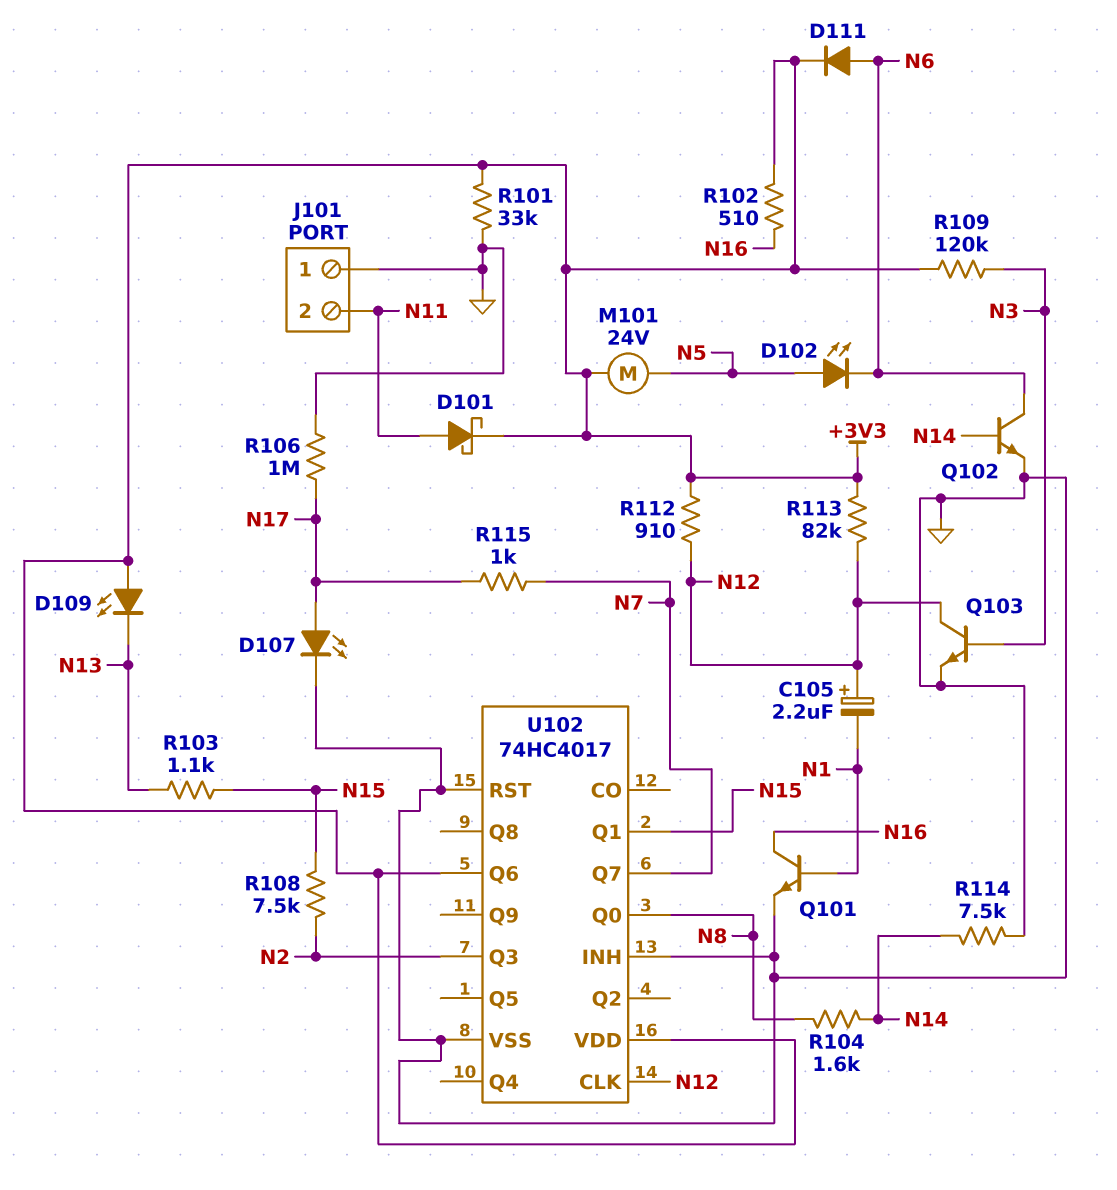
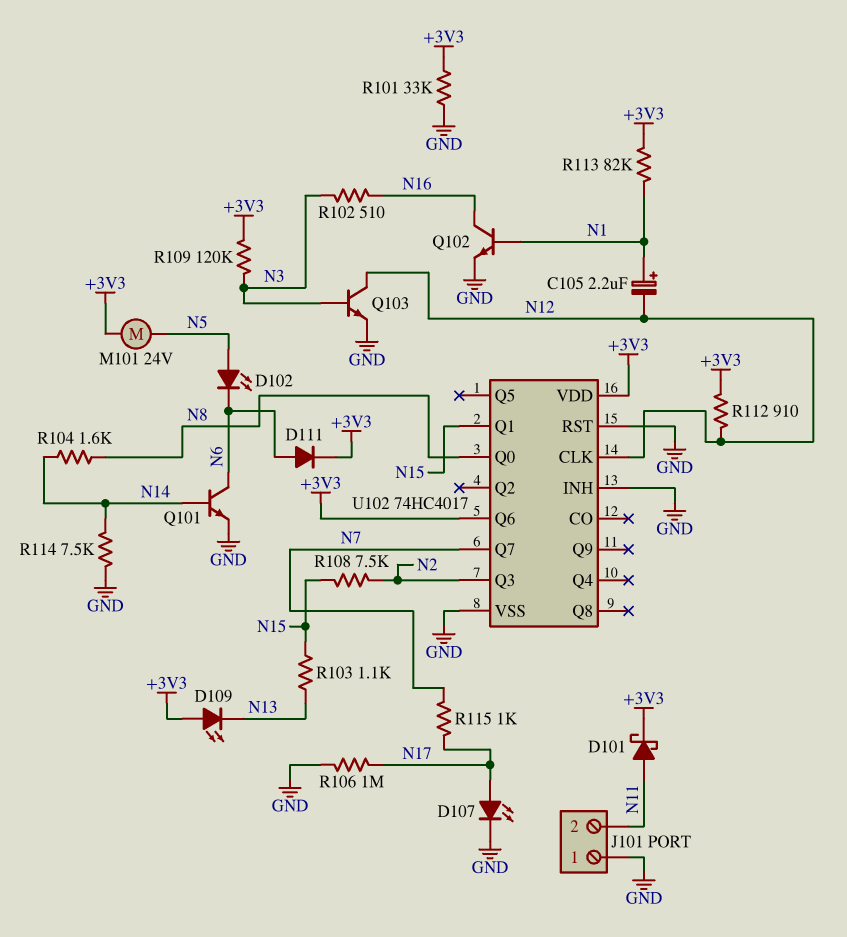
C105: 2.2uF (plus N12, minus N1) -> 2.2uF (plus N1, minus N12)
Q101: NPN (B N1, C N16, E GND) -> NPN (B N14, C N6, E GND)
Q102: NPN (B N14, C N6, E GND) -> NPN (B N1, C N16, E GND)
R102: 510 (+3V3, N16) -> 510 (N3, N16)
R113: 82k (+3V3, N12) -> 82k (+3V3, N1)

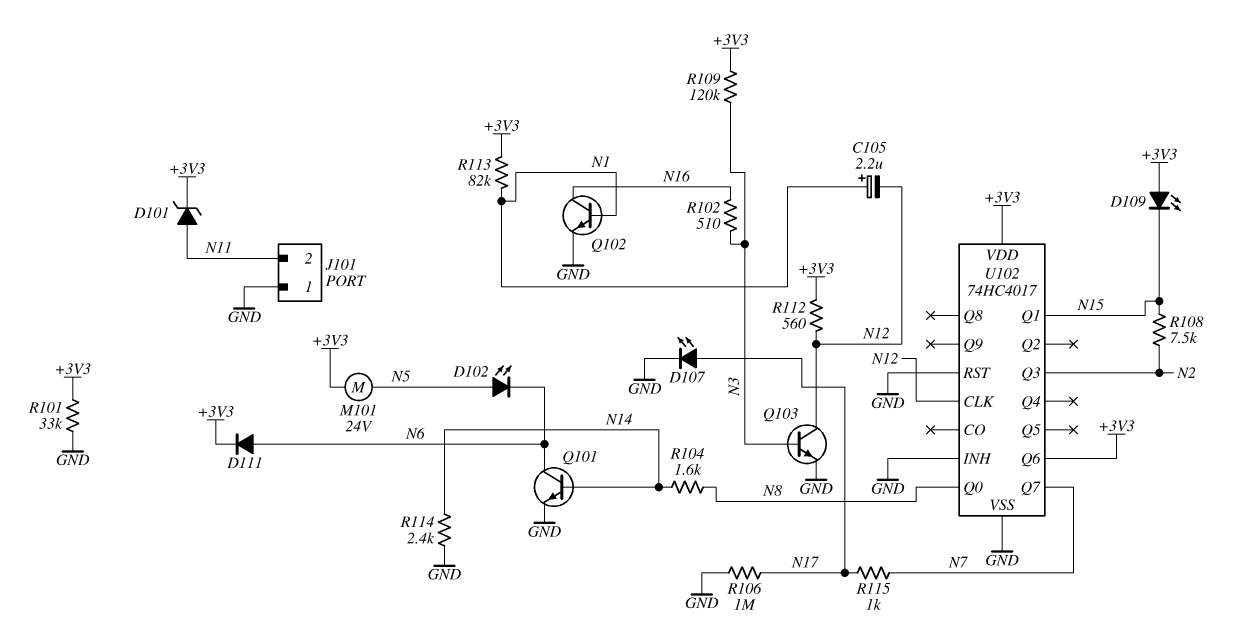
D101: schottky (A N11, K +3V3) -> zener (A N11, K +3V3)
D109: LED (A +3V3, K N13) -> LED (A +3V3, K N15)
R103: 1.1k (N13, N15) -> none
R112: 910 (+3V3, N12) -> 560 (+3V3, N12)
R114: 7.5k (GND, N14) -> 2.4k (GND, N14)

